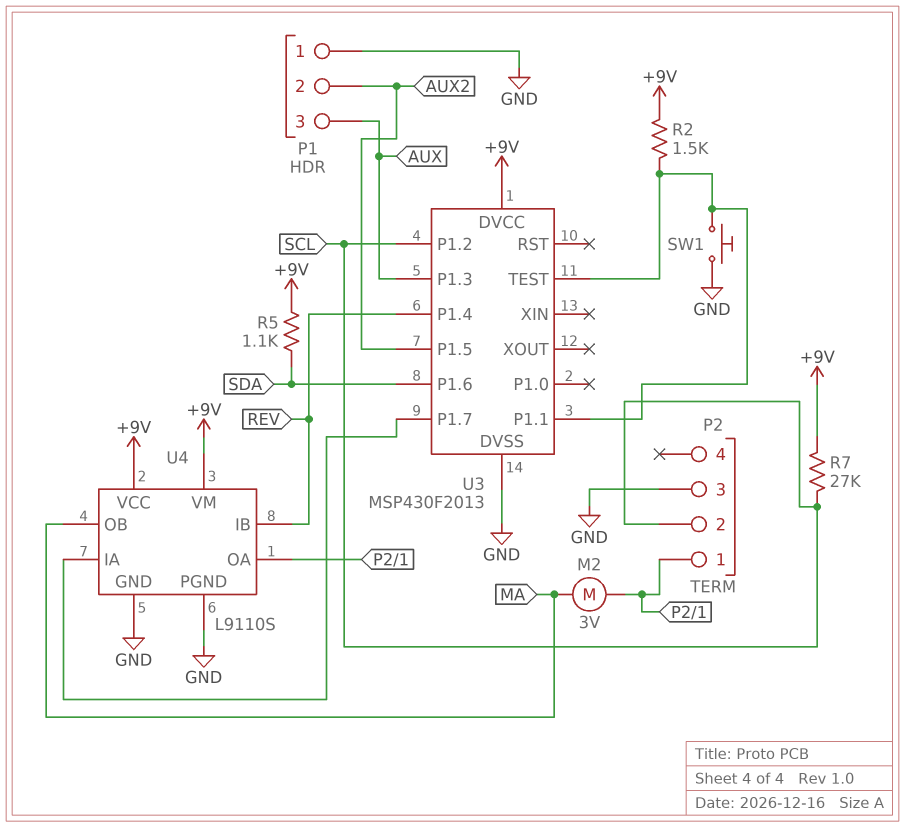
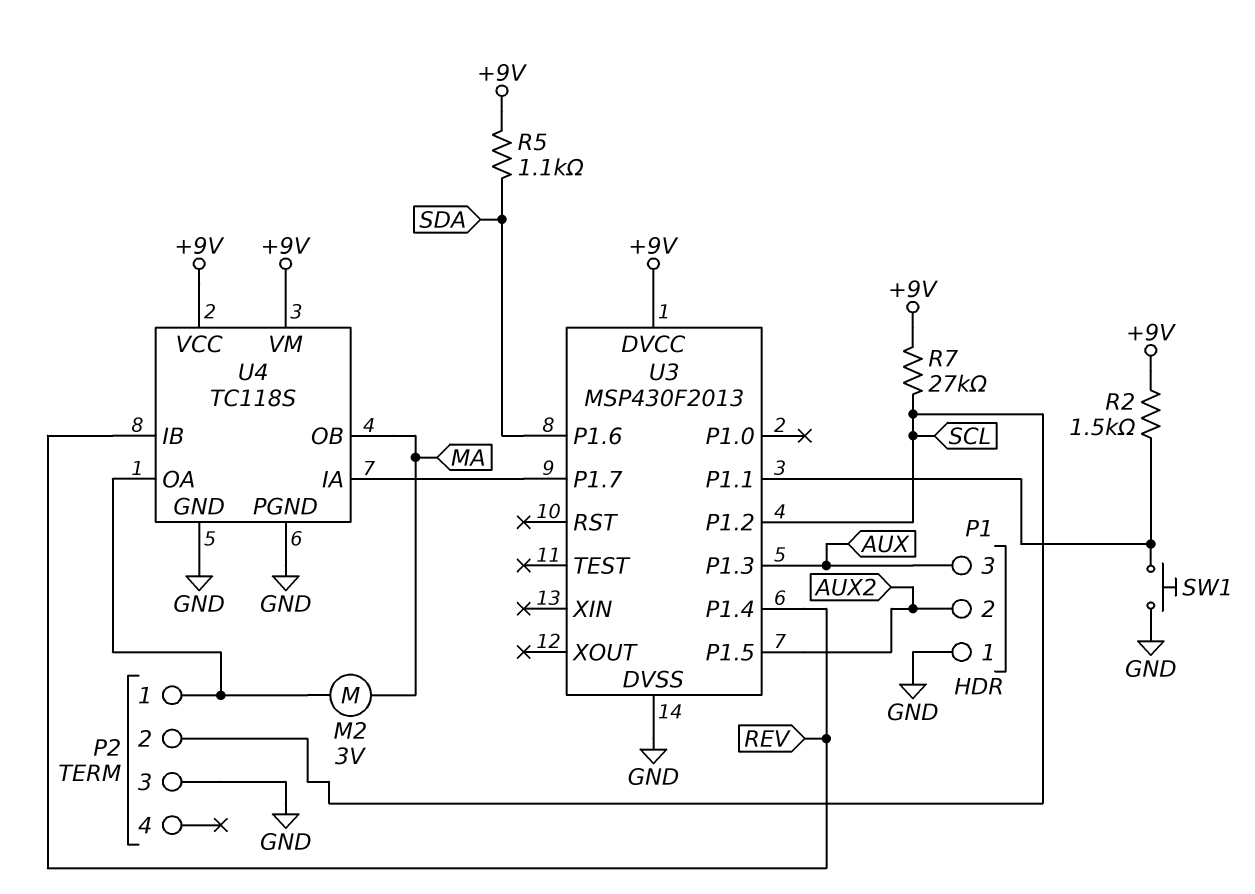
U3 pin TEST: U3/P1.1 -> none
U4: L9110S -> TC118S

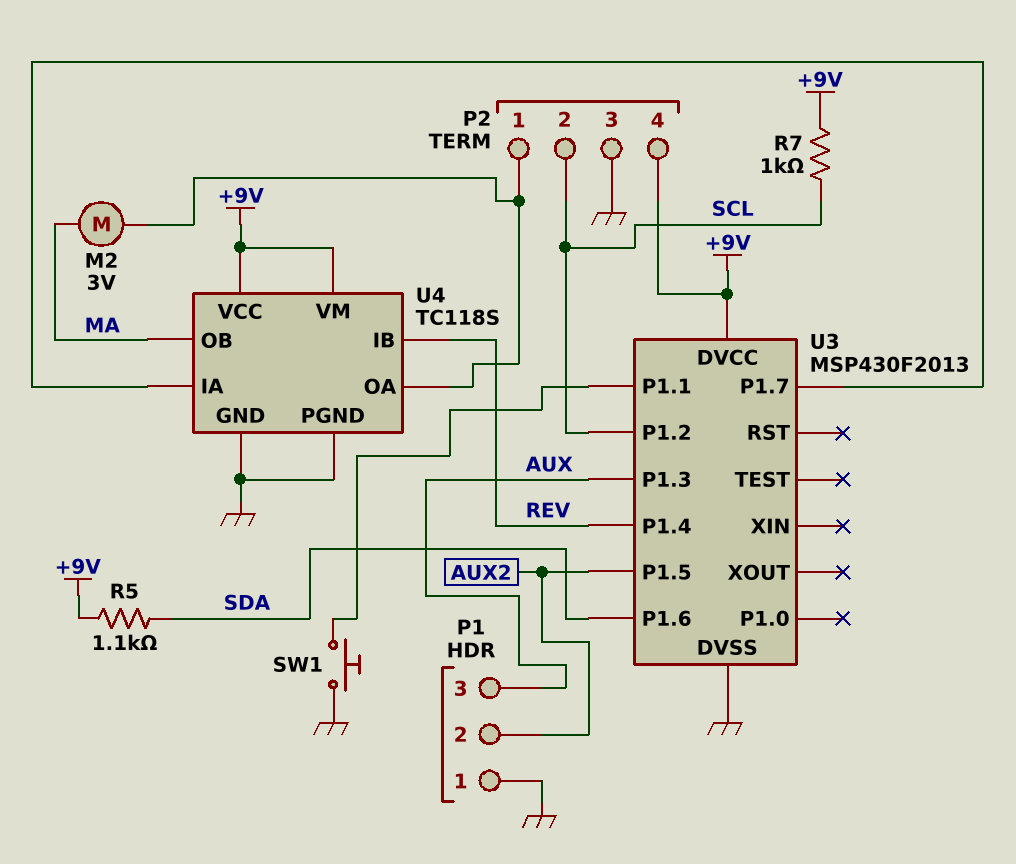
P2 pin 4: none -> +9V
R2: 1.5k (+9V, U3/P1.1) -> none
R7: 27k (+9V, SCL) -> 1k (+9V, SCL)

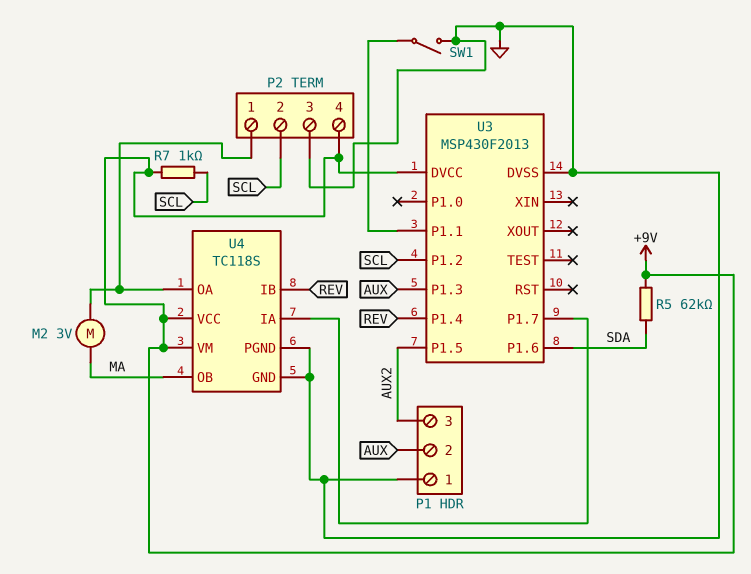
P1 pin 2: AUX2 -> AUX
P1 pin 3: AUX -> AUX2
R5: 1.1k (+9V, SDA) -> 62k (+9V, SDA)
SW1: button (GND, U3/P1.1) -> switch (GND, U3/P1.1)

